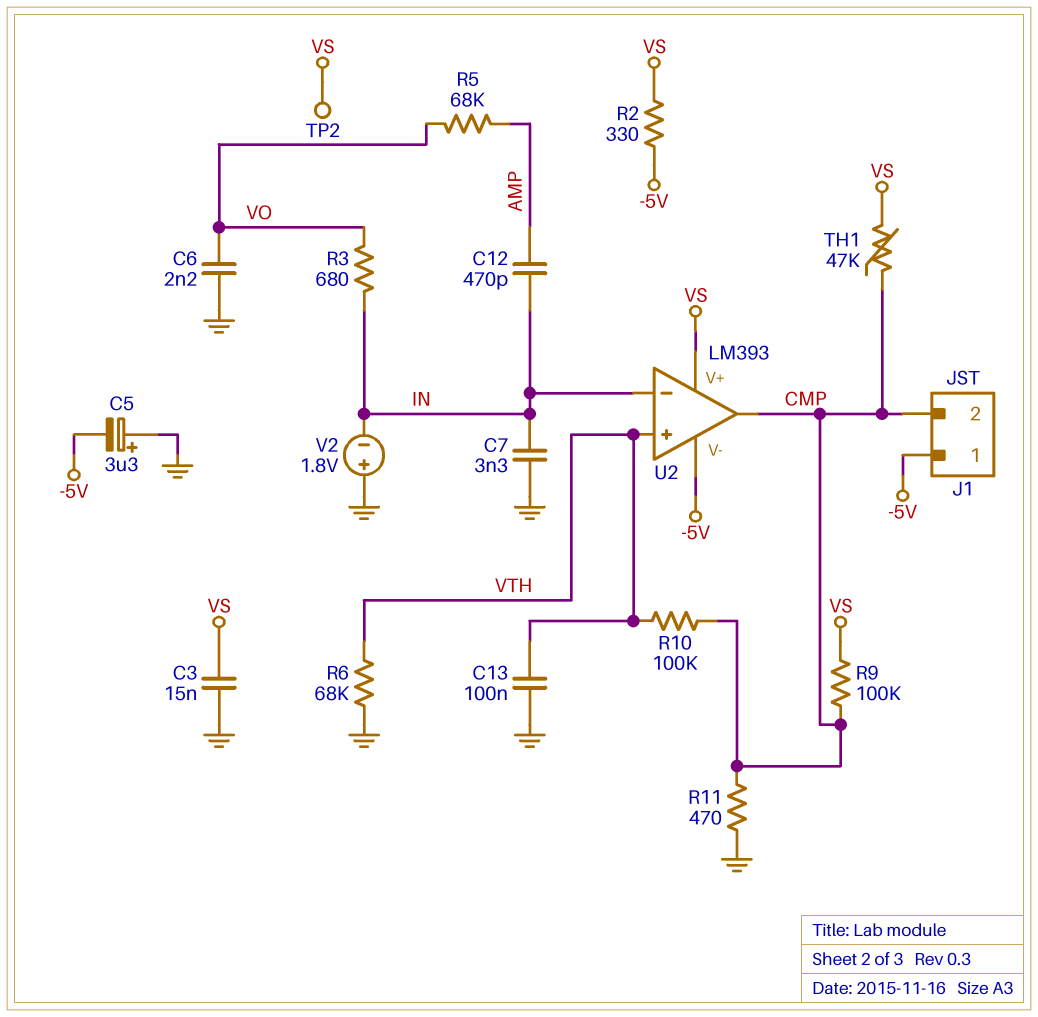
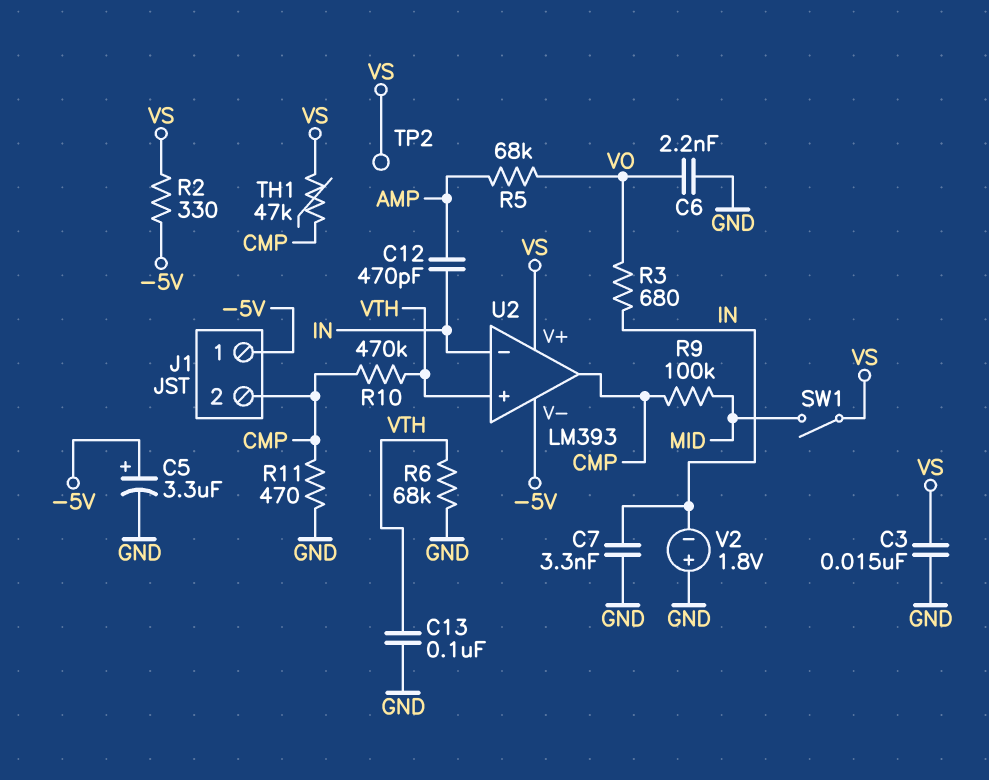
C5: 3.3uF (plus GND, minus -5V) -> 3.3uF (plus -5V, minus GND)
R9: 100k (CMP, VS) -> 100k (CMP, MID)
R10: 100k (CMP, VTH) -> 470k (CMP, VTH)
SW1: none -> switch (MID, VS)

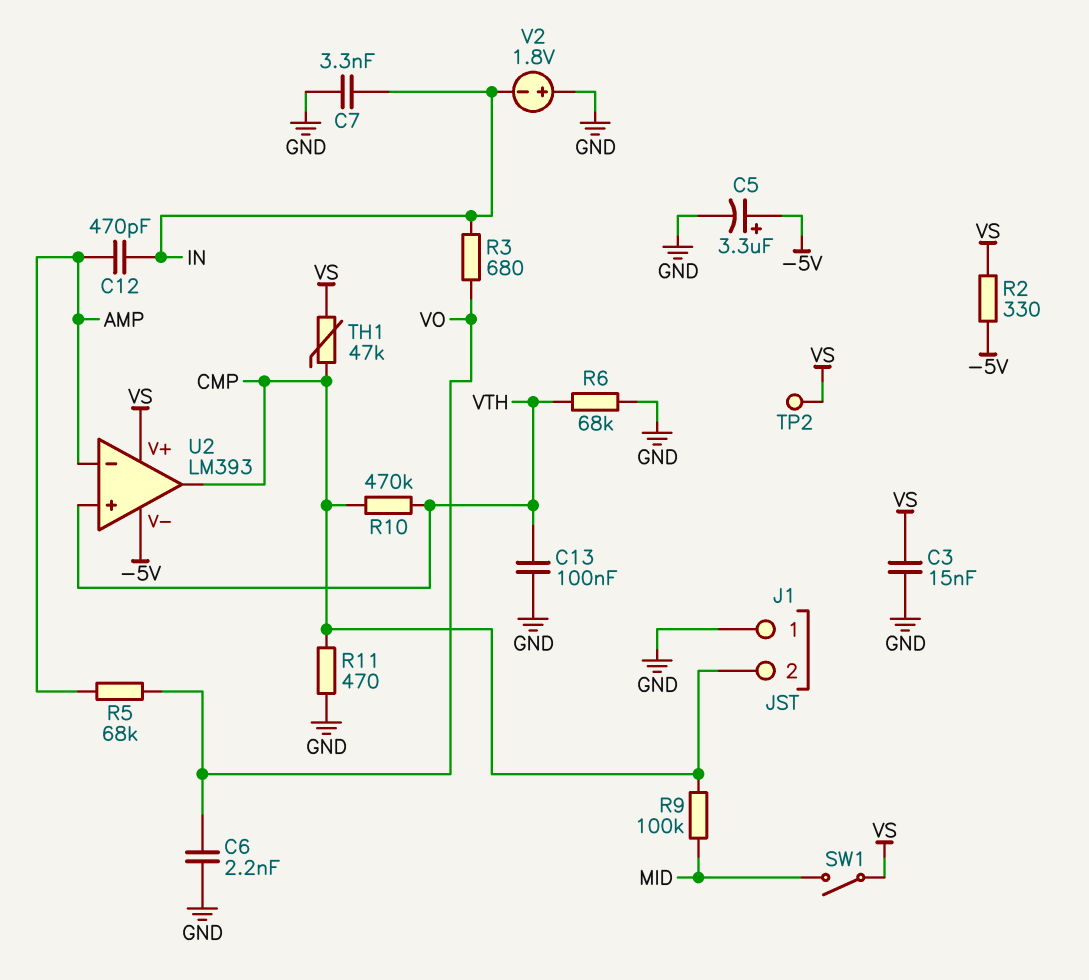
J1 pin 1: -5V -> GND
U2 pin in-: IN -> AMP

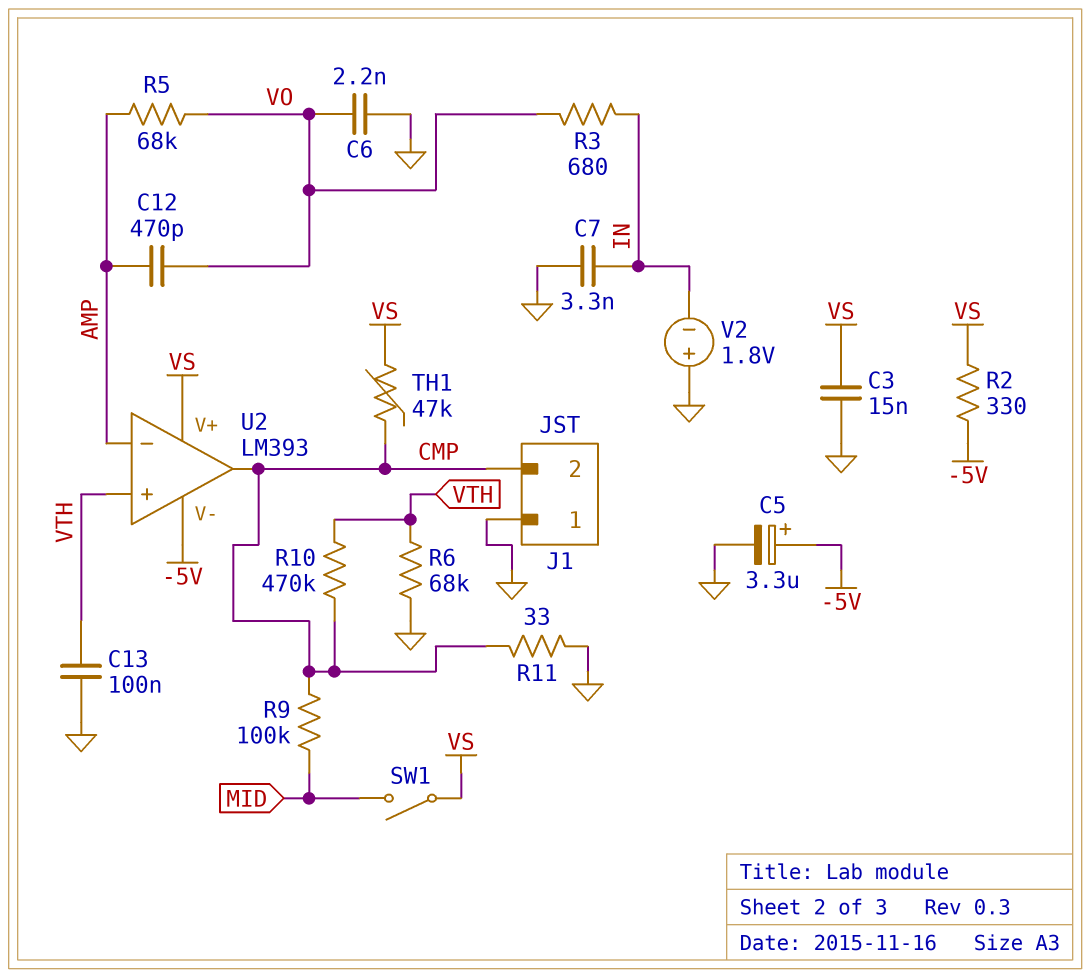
C12: 470pF (AMP, IN) -> 470pF (AMP, VO)
R11: 470 (CMP, GND) -> 33 (CMP, GND)
TP2: test point (VS) -> none

